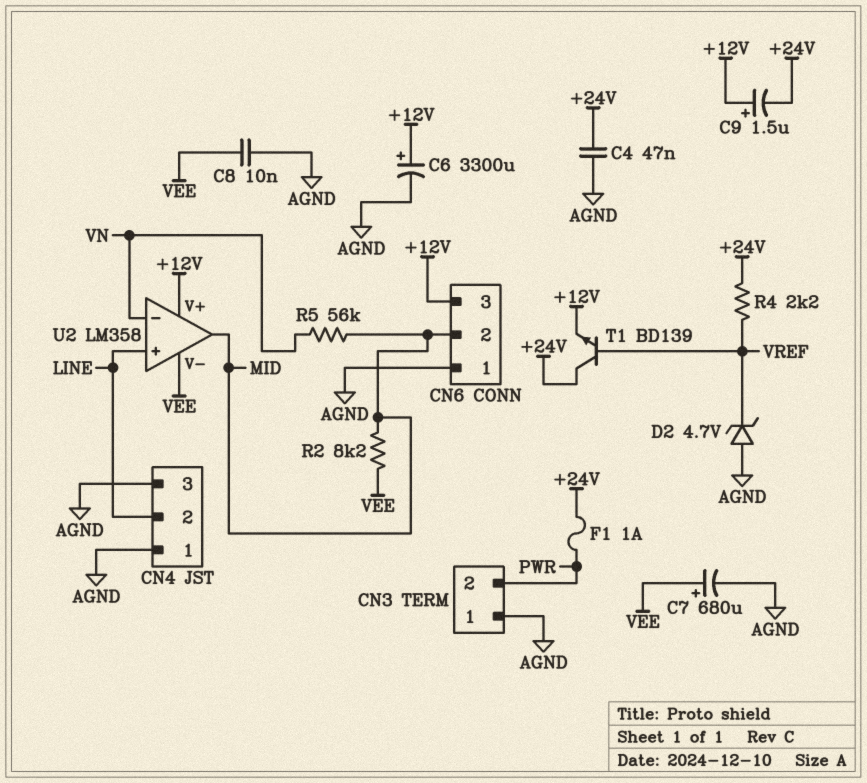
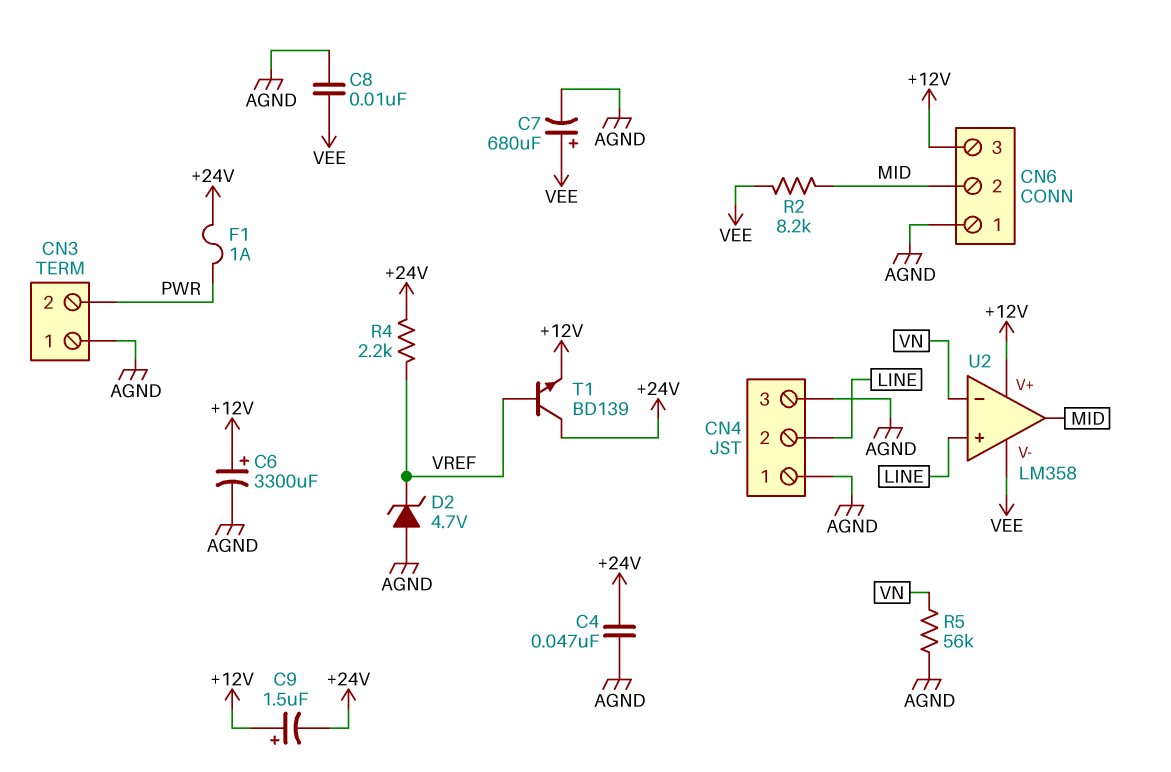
R5: 56k (MID, VN) -> 56k (AGND, VN)

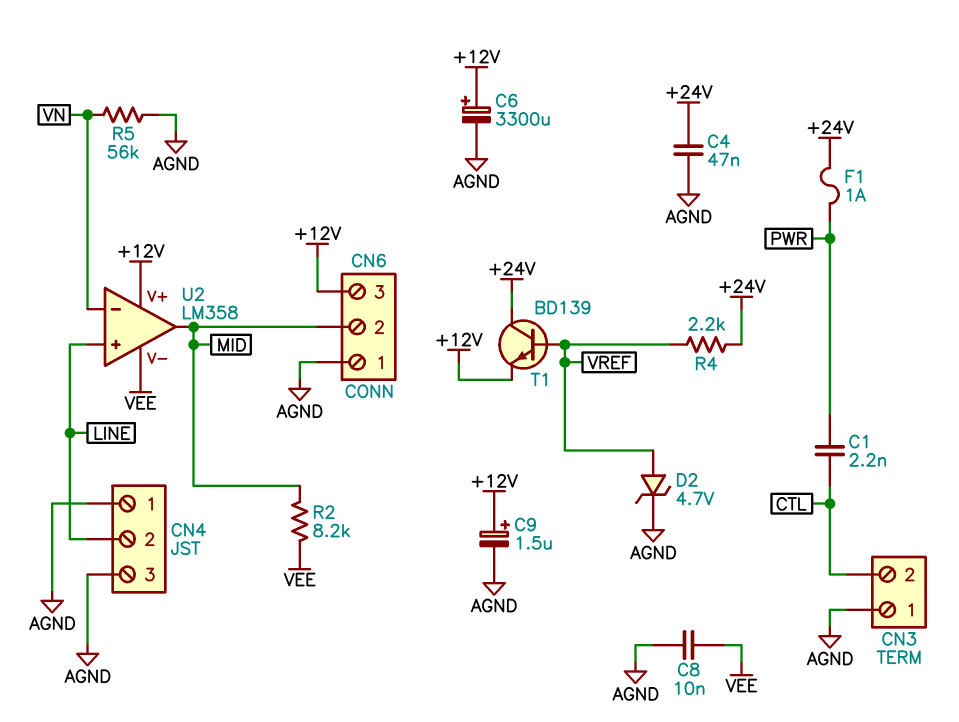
C1: none -> 2.2nF (CTL, PWR)
C7: 680uF (plus VEE, minus AGND) -> none
C9: 1.5uF (plus +12V, minus +24V) -> 1.5uF (plus +12V, minus AGND)
CN3 pin 2: PWR -> CTL
D2: zener 4.7V (A AGND, K VREF) -> zener 4.7V (A VREF, K AGND)

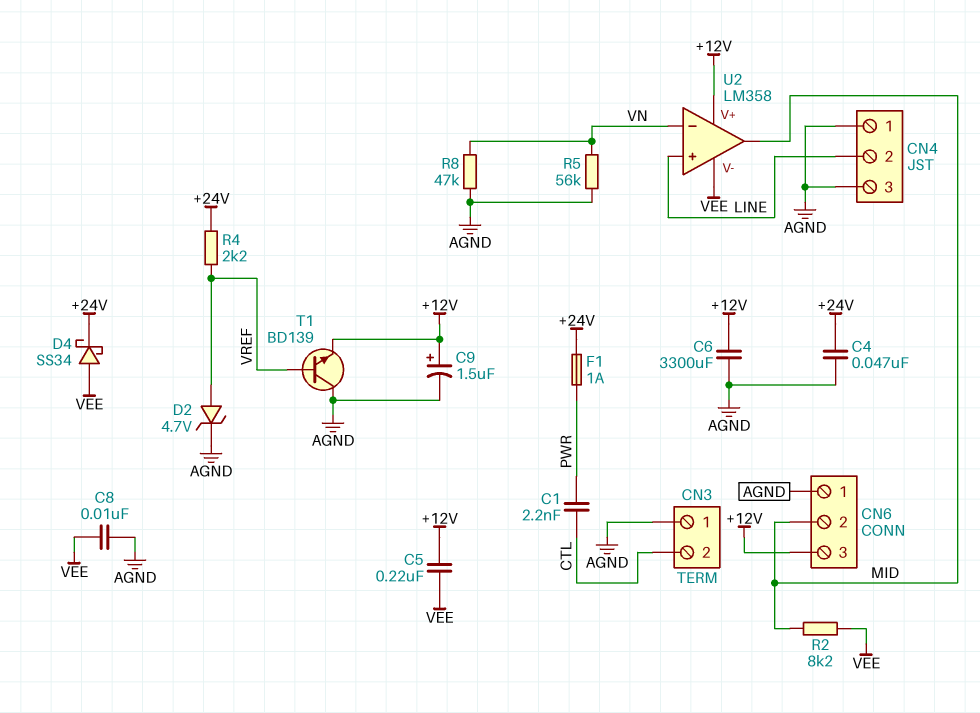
C5: none -> 220nF (+12V, VEE)
C6: 3300uF (plus +12V, minus AGND) -> 3300uF (+12V, AGND)
D4: none -> schottky SS34 (A VEE, K +24V)
R8: none -> 47k (AGND, VN)
T1: NPN BD139 (B VREF, C +24V, E +12V) -> NPN BD139 (B VREF, C AGND, E +12V)

